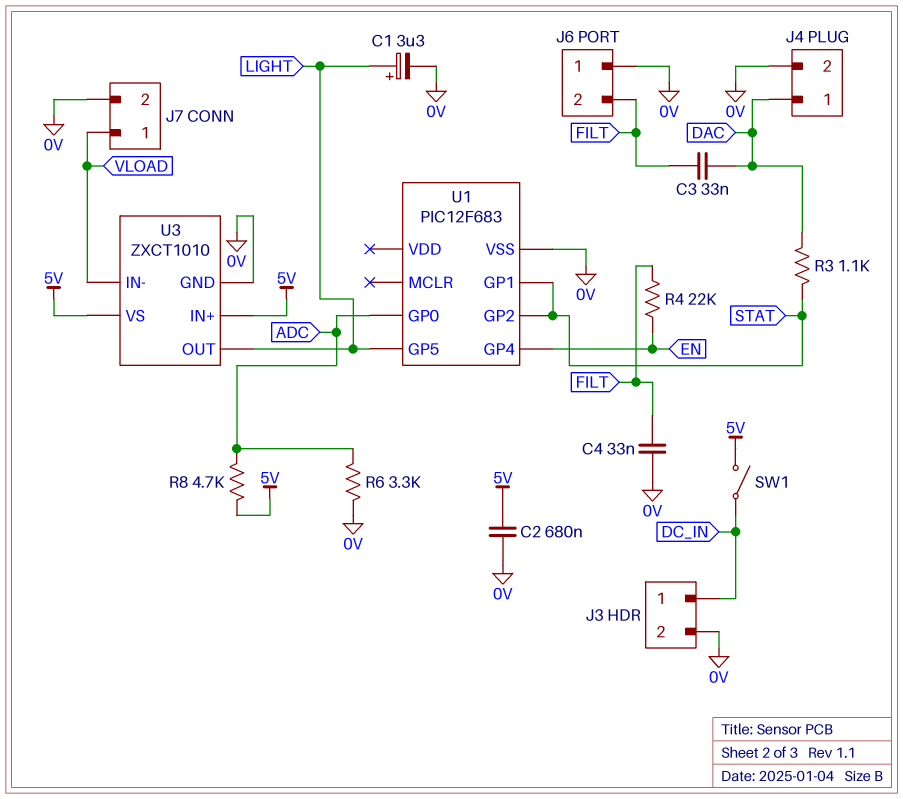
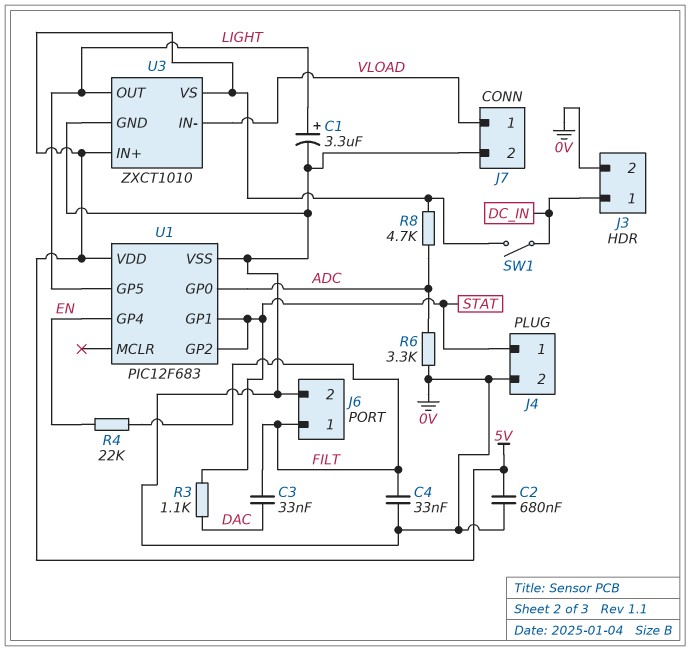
J4 pin 1: DAC -> STAT
J6 pin 1: 0V -> FILT
J6 pin 2: FILT -> 0V
U1 pin VDD: none -> 5V

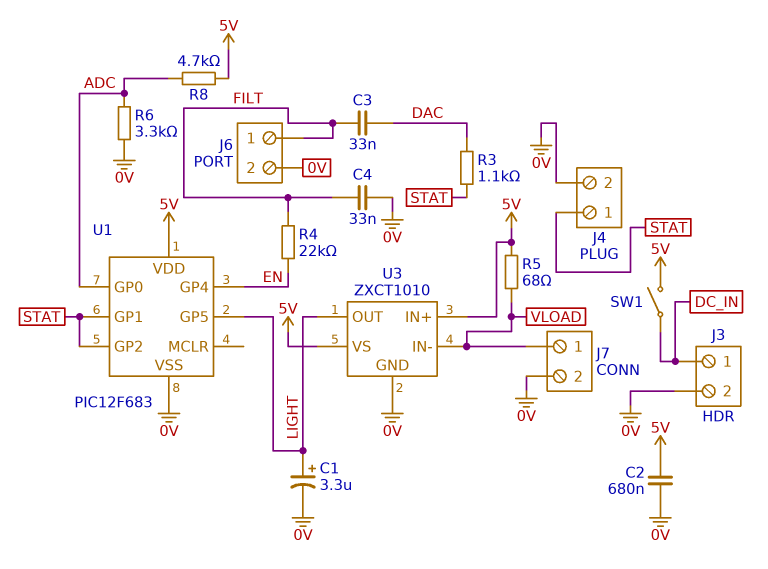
R5: none -> 68 (5V, VLOAD)

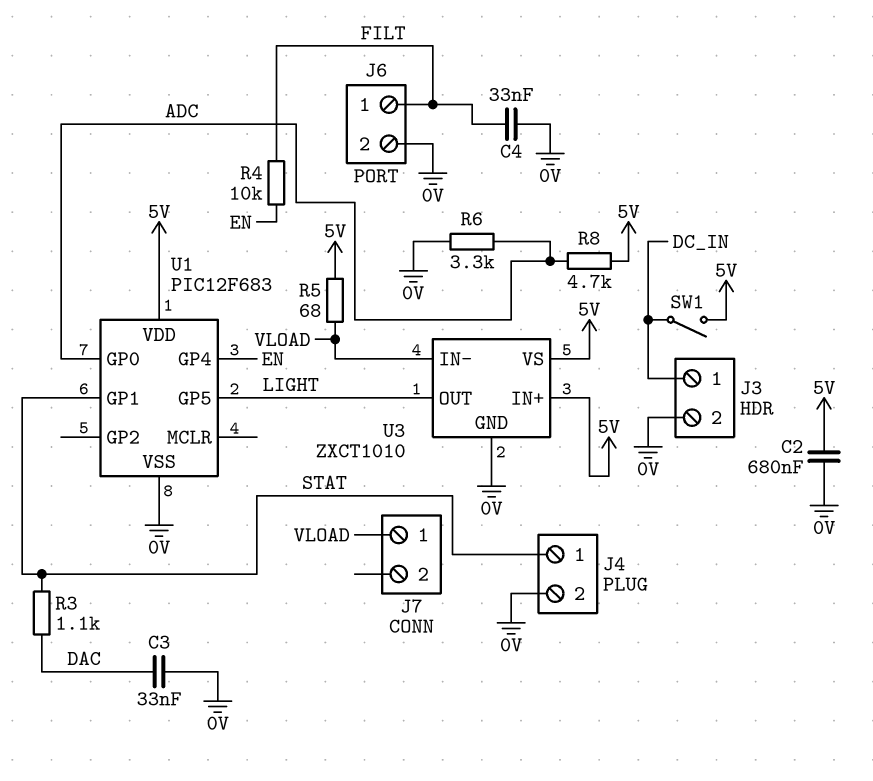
C1: 3.3uF (plus LIGHT, minus 0V) -> none
C3: 33nF (DAC, FILT) -> 33nF (0V, DAC)
J7 pin 2: 0V -> none
R4: 22k (EN, FILT) -> 10k (EN, FILT)
U1 pin GP2: STAT -> none

